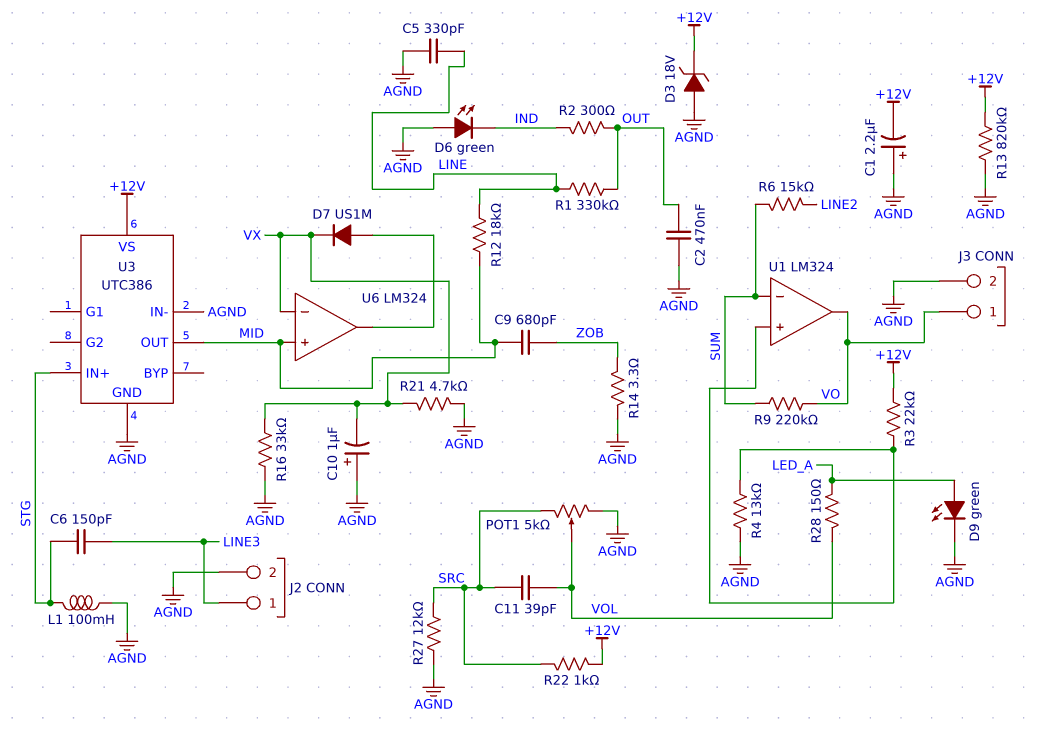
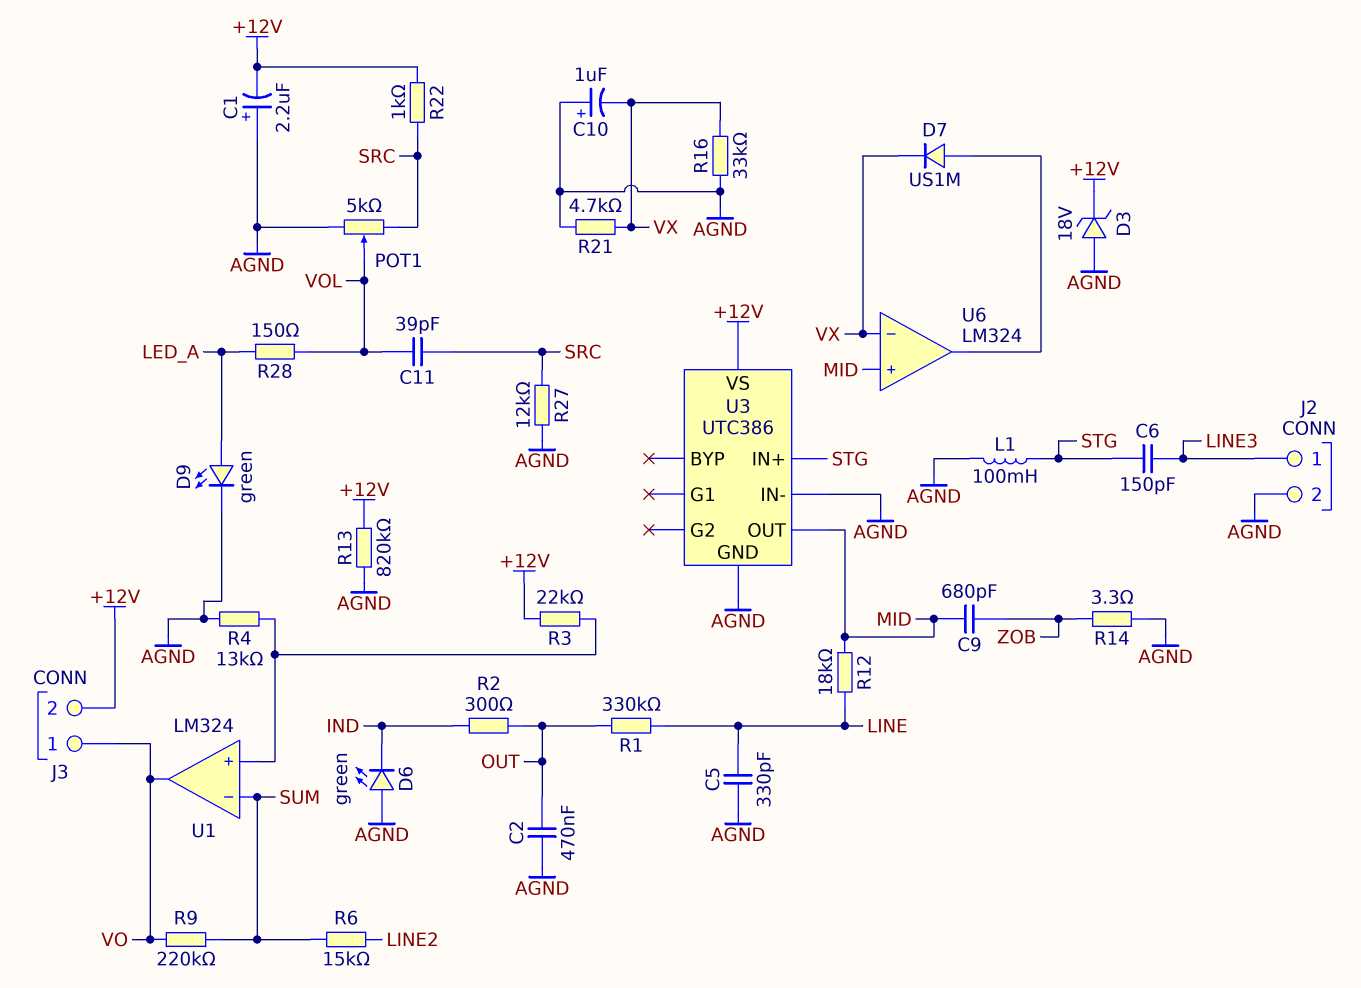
J3 pin 2: AGND -> +12V

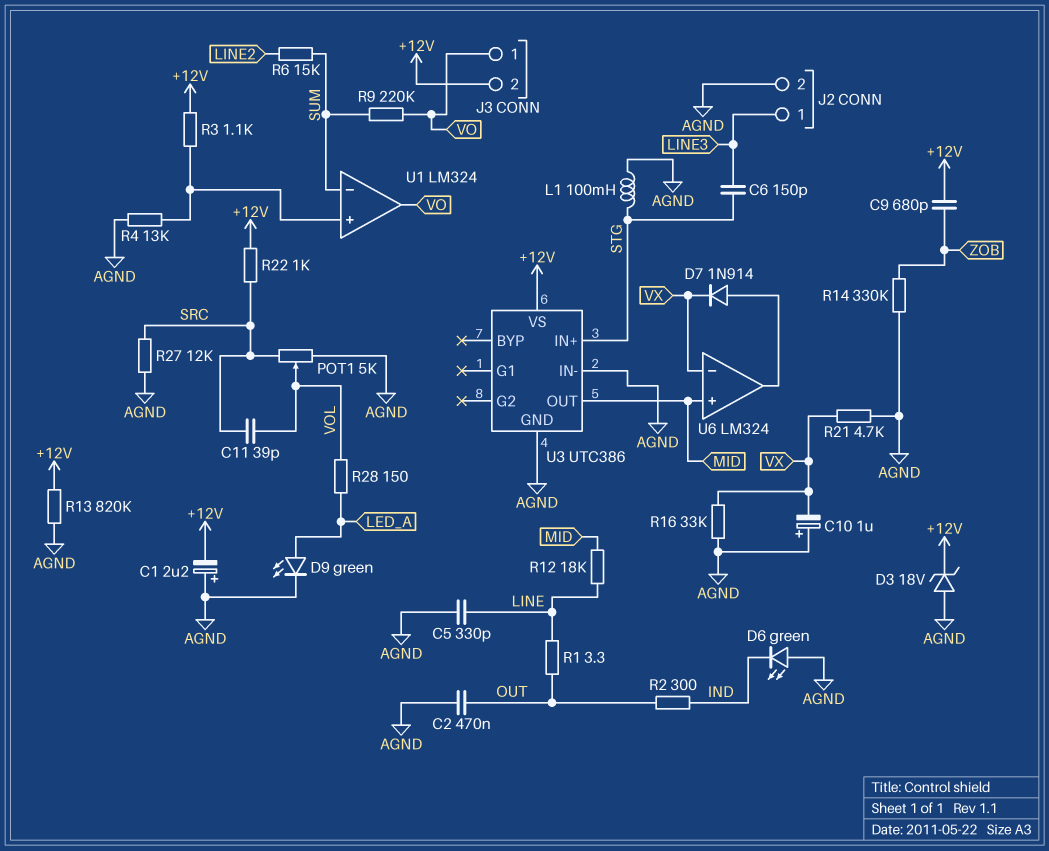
C9: 680pF (MID, ZOB) -> 680pF (+12V, ZOB)
D7: diode US1M (A U6/out, K VX) -> diode 1N914 (A U6/out, K VX)
R1: 330k (LINE, OUT) -> 3.3 (LINE, OUT)
R3: 22k (+12V, U1/in+) -> 1.1k (+12V, U1/in+)
R14: 3.3 (AGND, ZOB) -> 330k (AGND, ZOB)

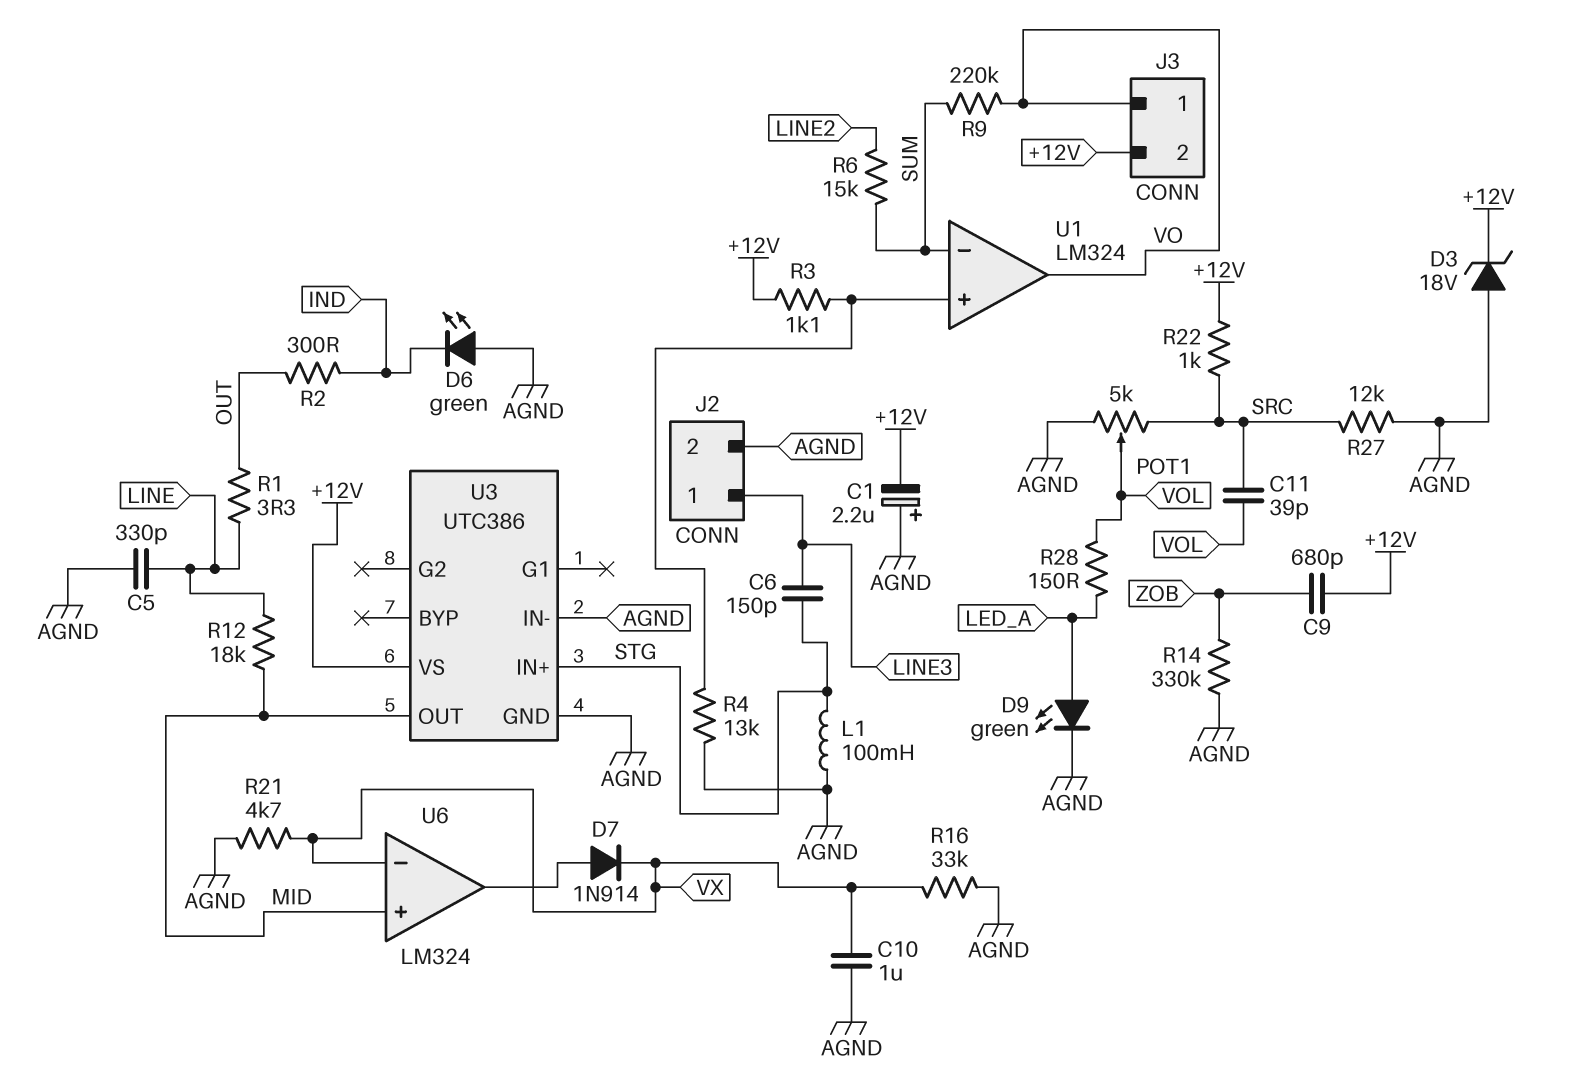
C2: 470nF (AGND, OUT) -> none
C10: 1uF (plus AGND, minus VX) -> 1uF (AGND, VX)
R13: 820k (+12V, AGND) -> none

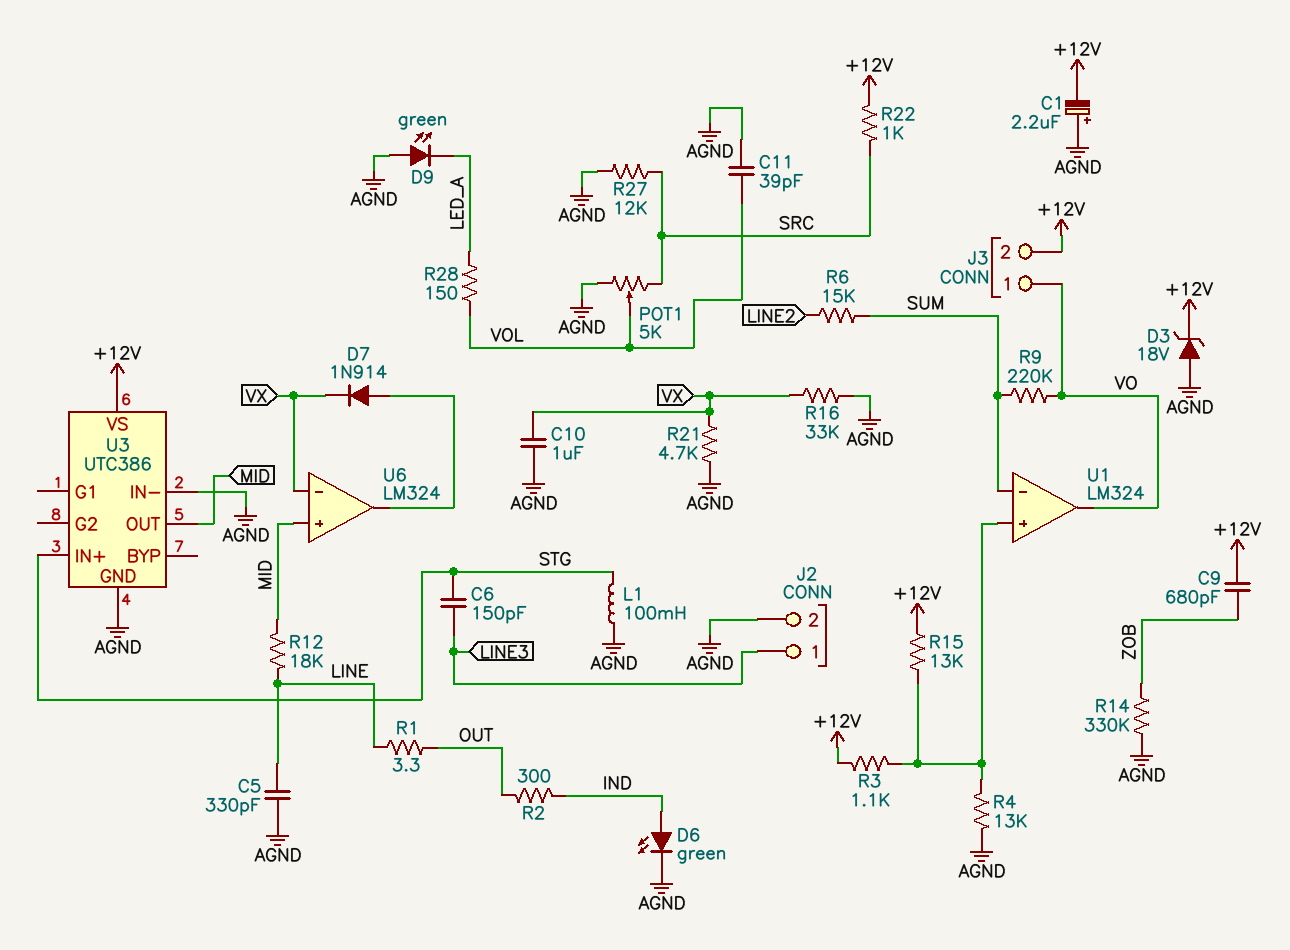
C11: 39pF (SRC, VOL) -> 39pF (AGND, VOL)
D6: LED green (A AGND, K IND) -> LED green (A IND, K AGND)
D9: LED green (A LED_A, K AGND) -> LED green (A AGND, K LED_A)
R15: none -> 13k (+12V, U1/in+)

